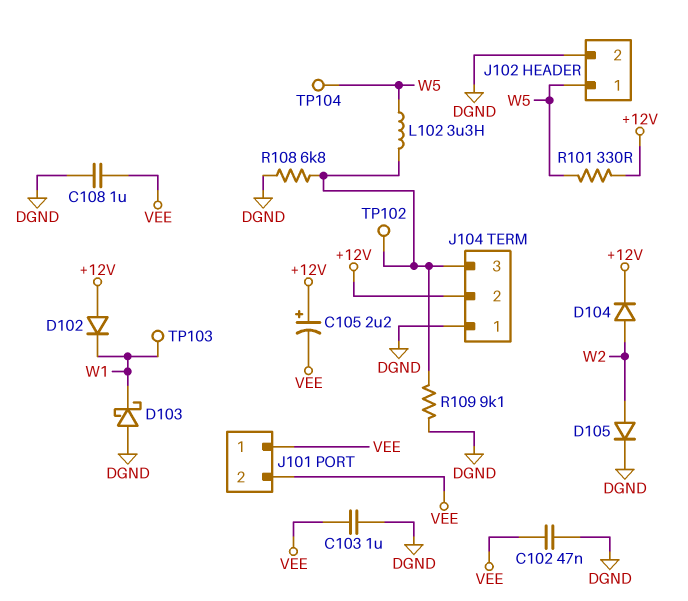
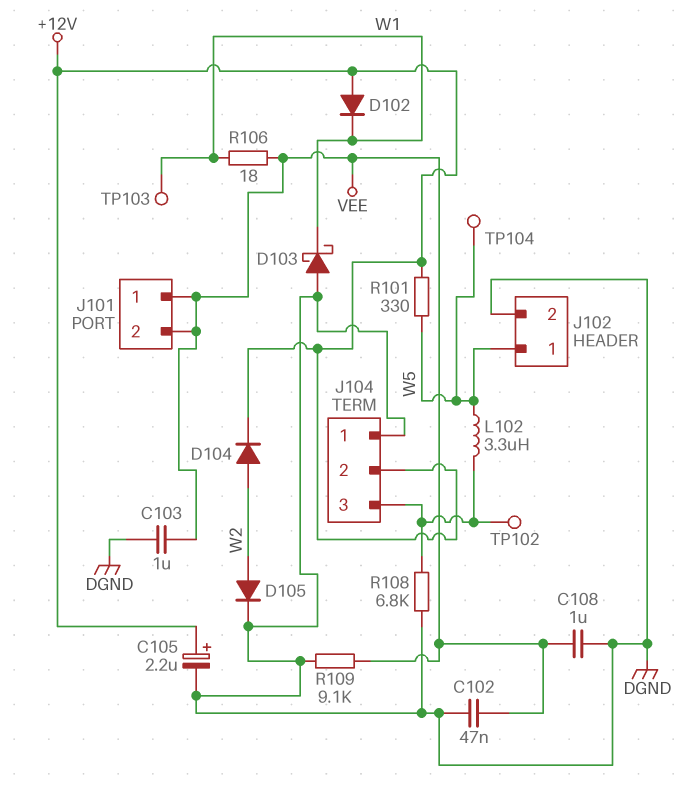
C105: 2.2uF (plus +12V, minus VEE) -> 2.2uF (plus +12V, minus DGND)
R106: none -> 18 (VEE, W1)
R109: 9.1k (DGND, J104/3) -> 9.1k (DGND, VEE)

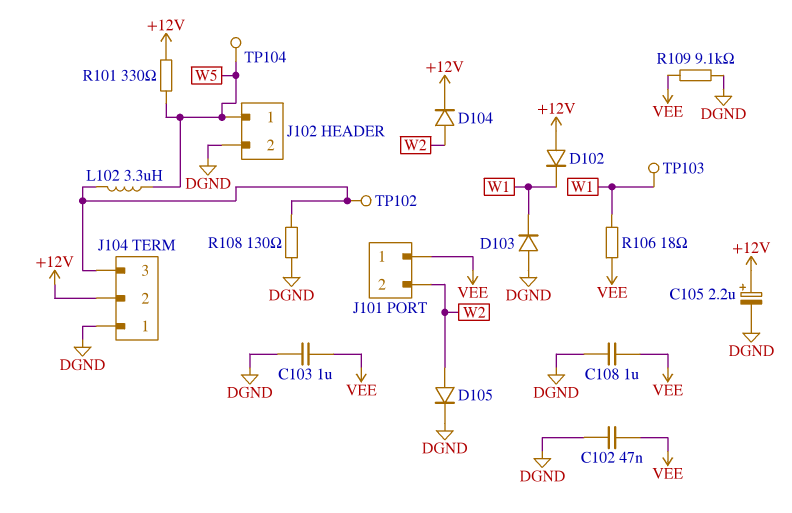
D103: schottky (A DGND, K W1) -> diode (A DGND, K W1)
J101 pin 2: VEE -> W2
R108: 6.8k (DGND, J104/3) -> 130 (DGND, J104/3)

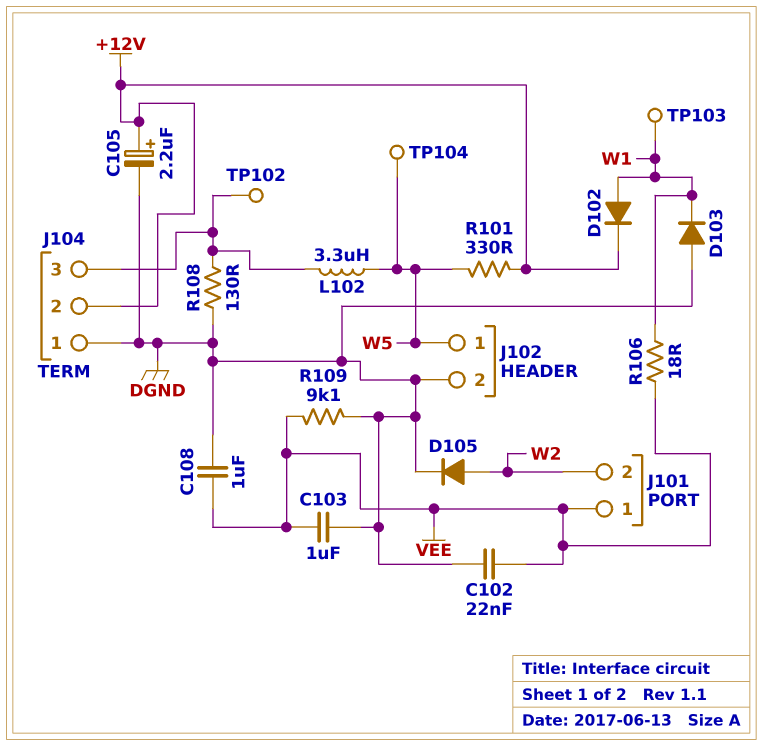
C102: 47nF (DGND, VEE) -> 22nF (DGND, VEE)
D102: diode (A +12V, K W1) -> diode (A W1, K +12V)
D104: diode (A W2, K +12V) -> none

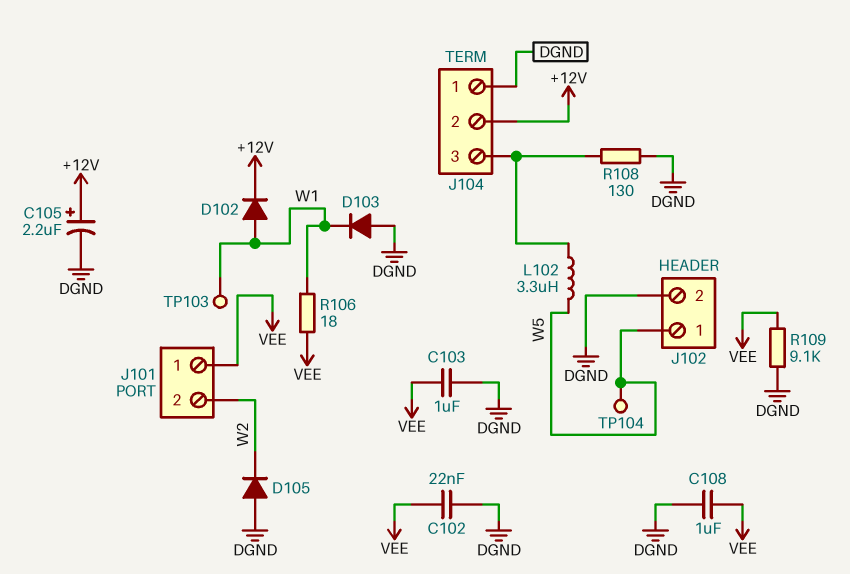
D105: diode (A W2, K DGND) -> diode (A DGND, K W2)
R101: 330 (+12V, W5) -> none
TP102: test point (J104/3) -> none

